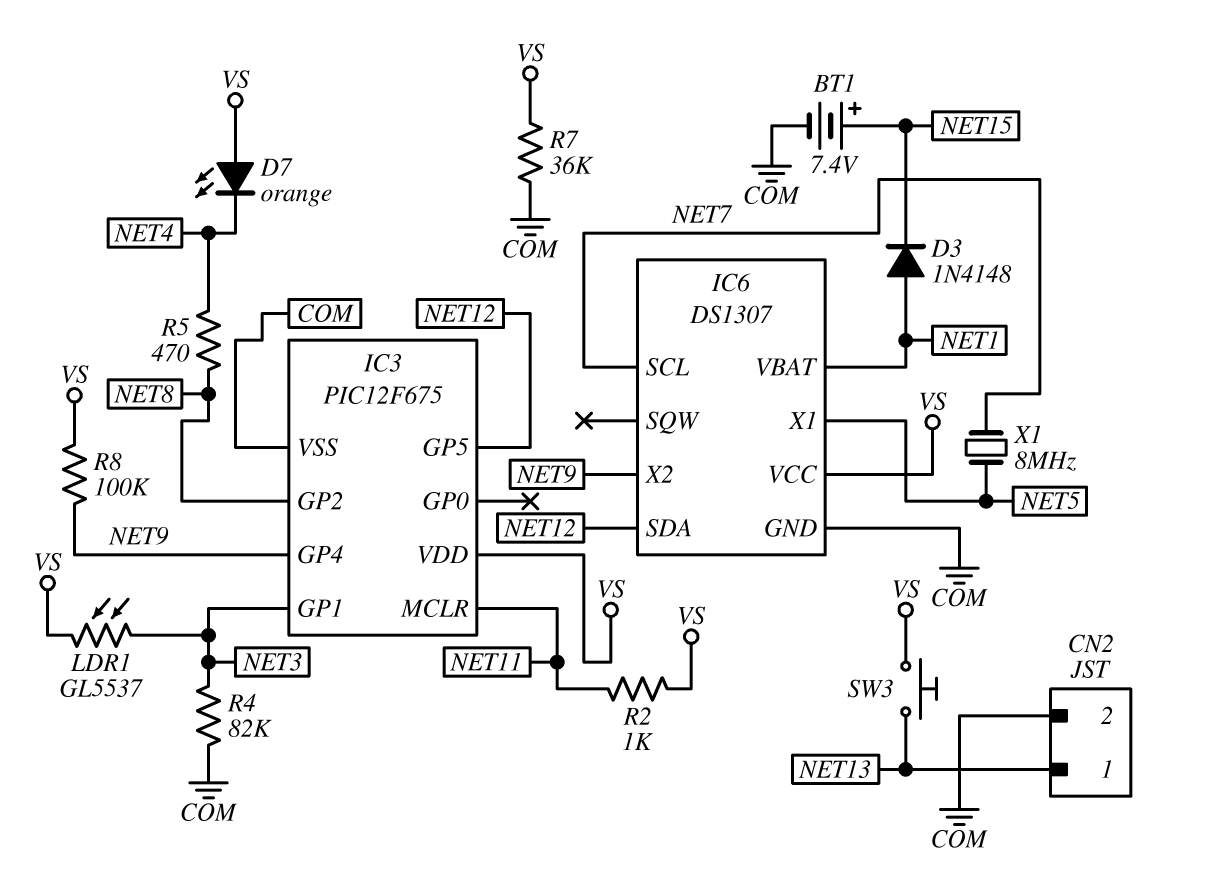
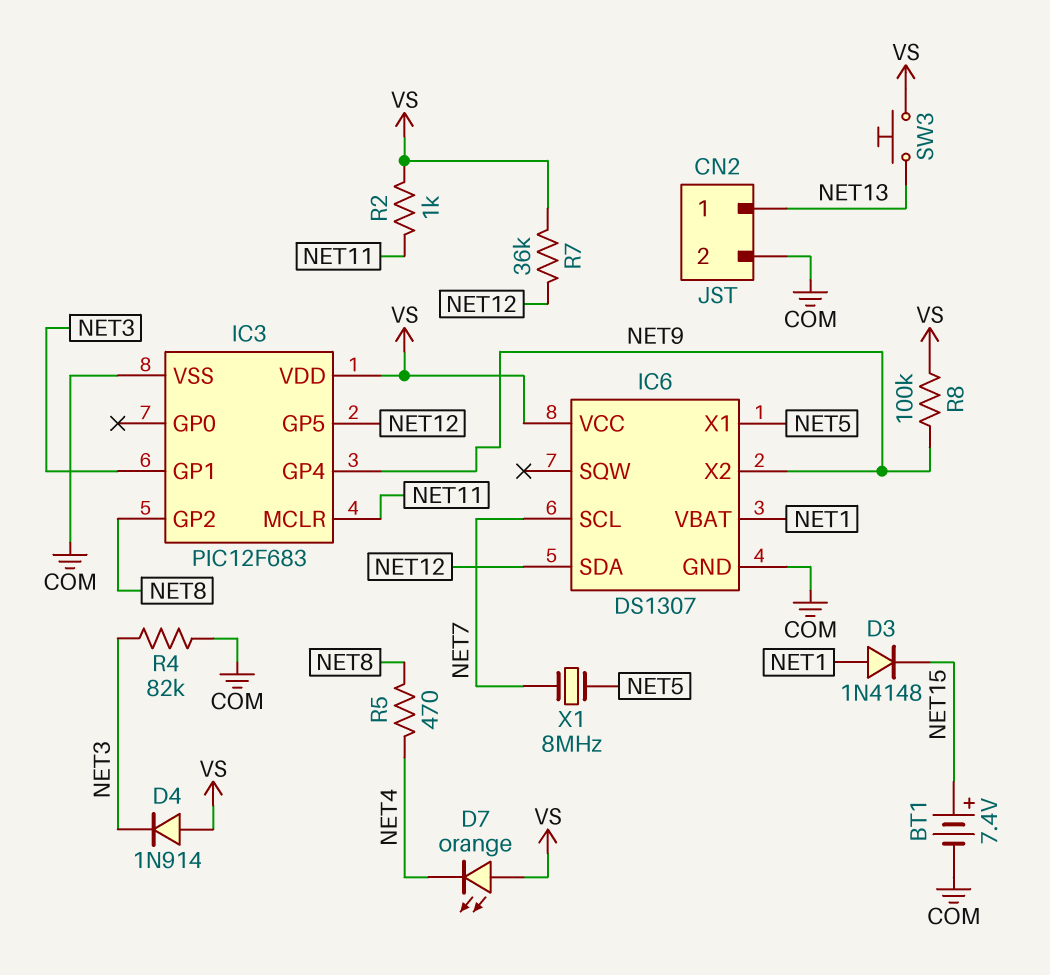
D4: none -> diode 1N914 (A VS, K NET3)
IC3: PIC12F675 -> PIC12F683
LDR1: GL5537 (NET3, VS) -> none
R7: 36k (COM, VS) -> 36k (NET12, VS)

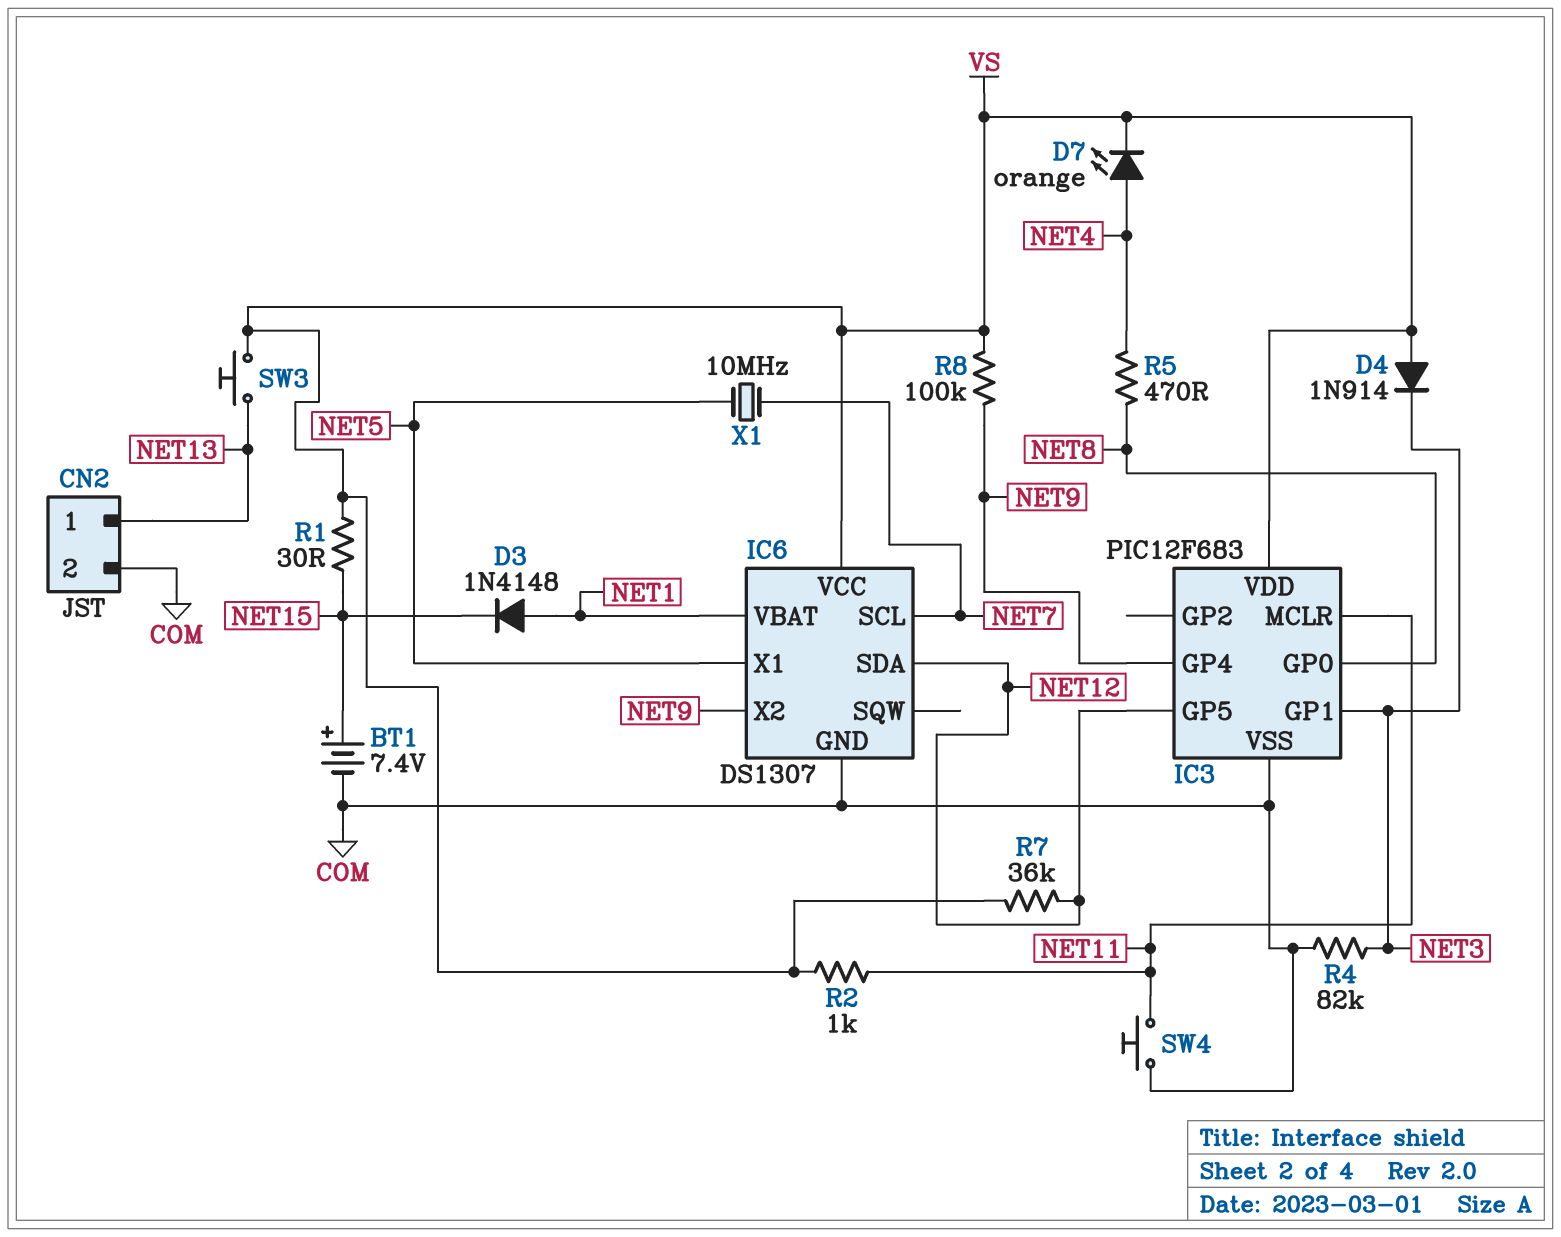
D7: LED orange (A VS, K NET4) -> LED orange (A NET4, K VS)
IC3 pin GP0: none -> NET8
IC3 pin GP2: NET8 -> none
R1: none -> 30 (NET15, VS)
SW4: none -> button (COM, NET11)
X1: 8MHz (NET5, NET7) -> 10MHz (NET5, NET7)

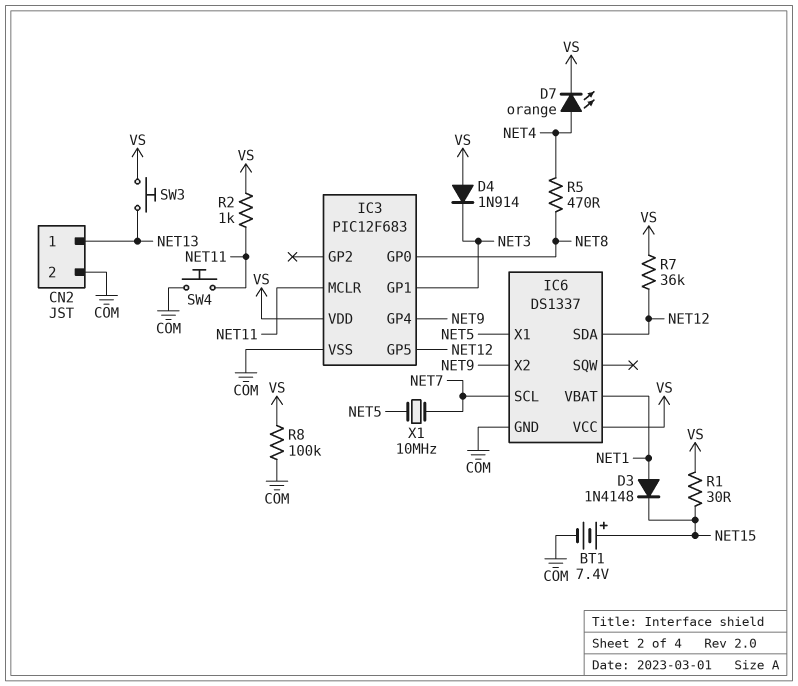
IC6: DS1307 -> DS1337
R4: 82k (COM, NET3) -> none
R8: 100k (NET9, VS) -> 100k (COM, VS)

